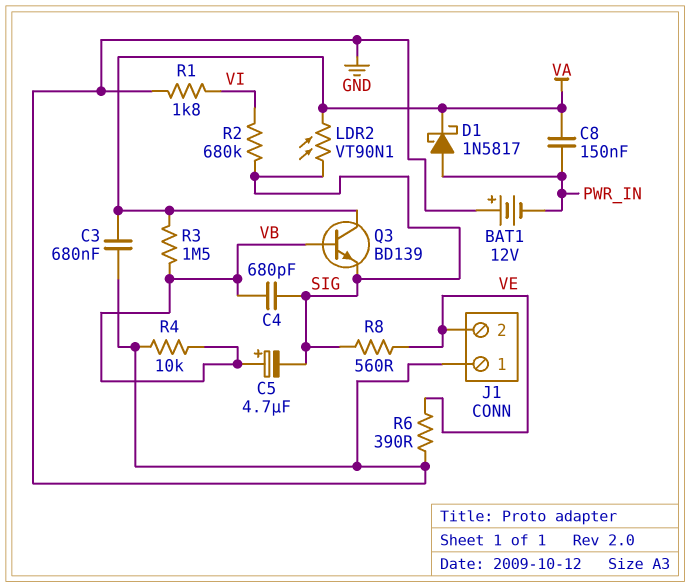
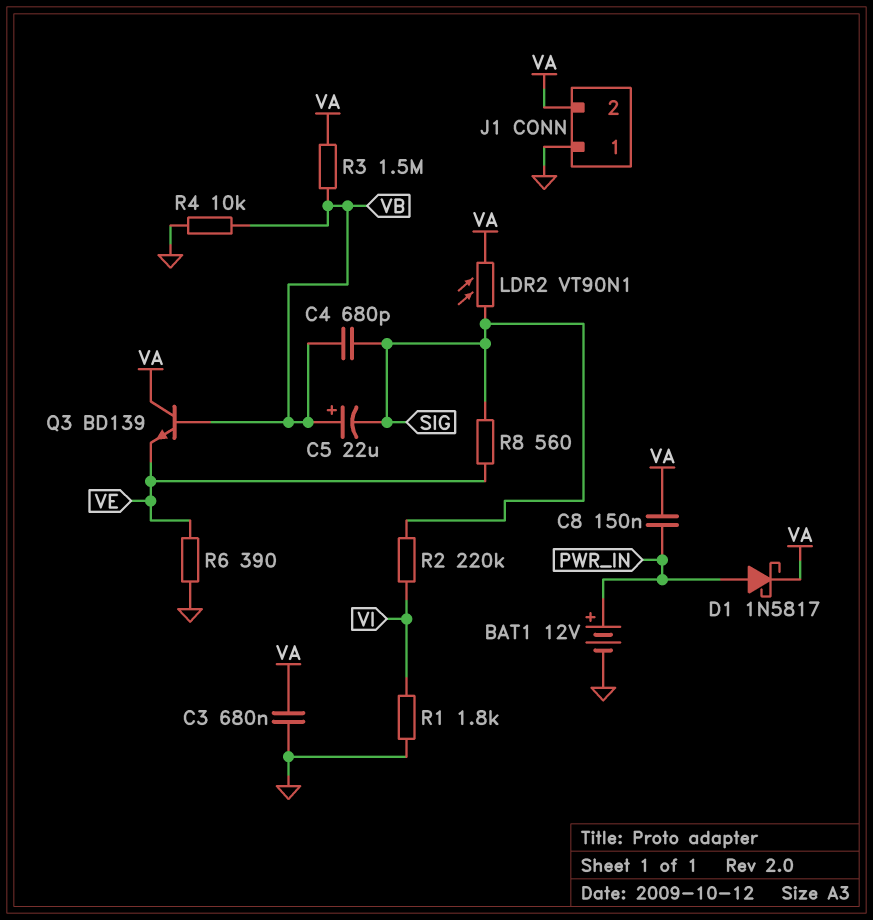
BAT1: 12V (plus GND, minus PWR_IN) -> 12V (plus PWR_IN, minus GND)
C5: 4.7uF (plus VB, minus SIG) -> 22uF (plus VB, minus SIG)
J1 pin 2: VE -> VA
Q3: NPN BD139 (B VB, C VA, E SIG) -> NPN BD139 (B VB, C VA, E VE)
R2: 680k (SIG, VI) -> 220k (SIG, VI)

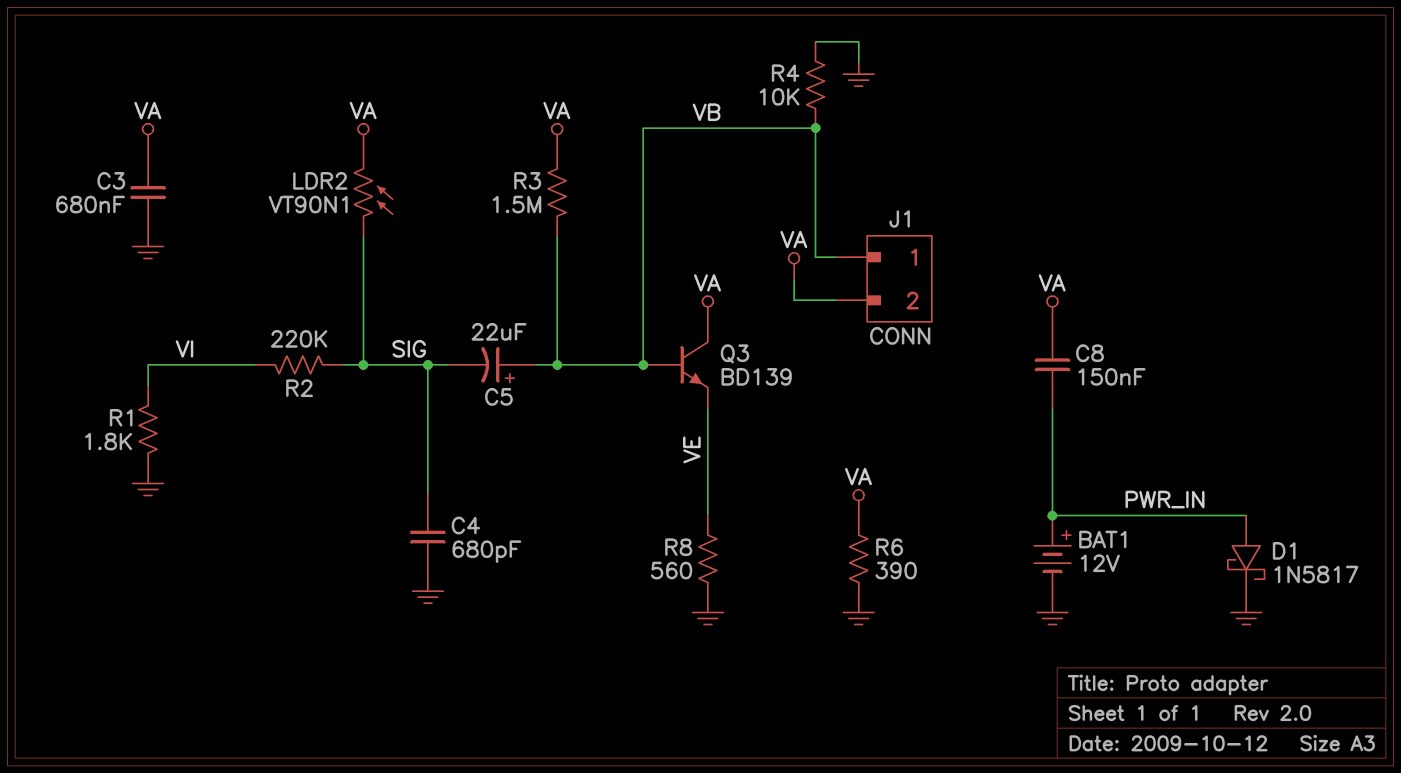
C4: 680pF (SIG, VB) -> 680pF (GND, SIG)
D1: schottky 1N5817 (A PWR_IN, K VA) -> schottky 1N5817 (A PWR_IN, K GND)
J1 pin 1: GND -> VB
R6: 390 (GND, VE) -> 390 (GND, VA)
R8: 560 (SIG, VE) -> 560 (GND, VE)

